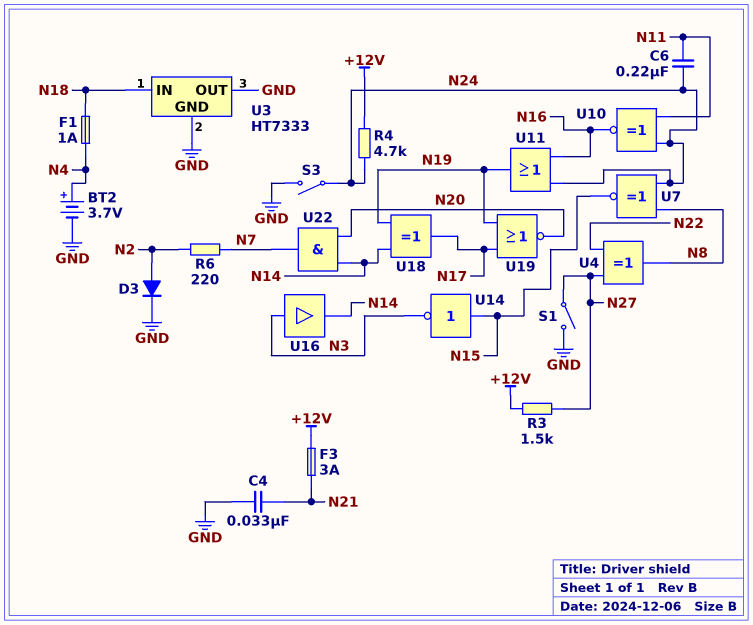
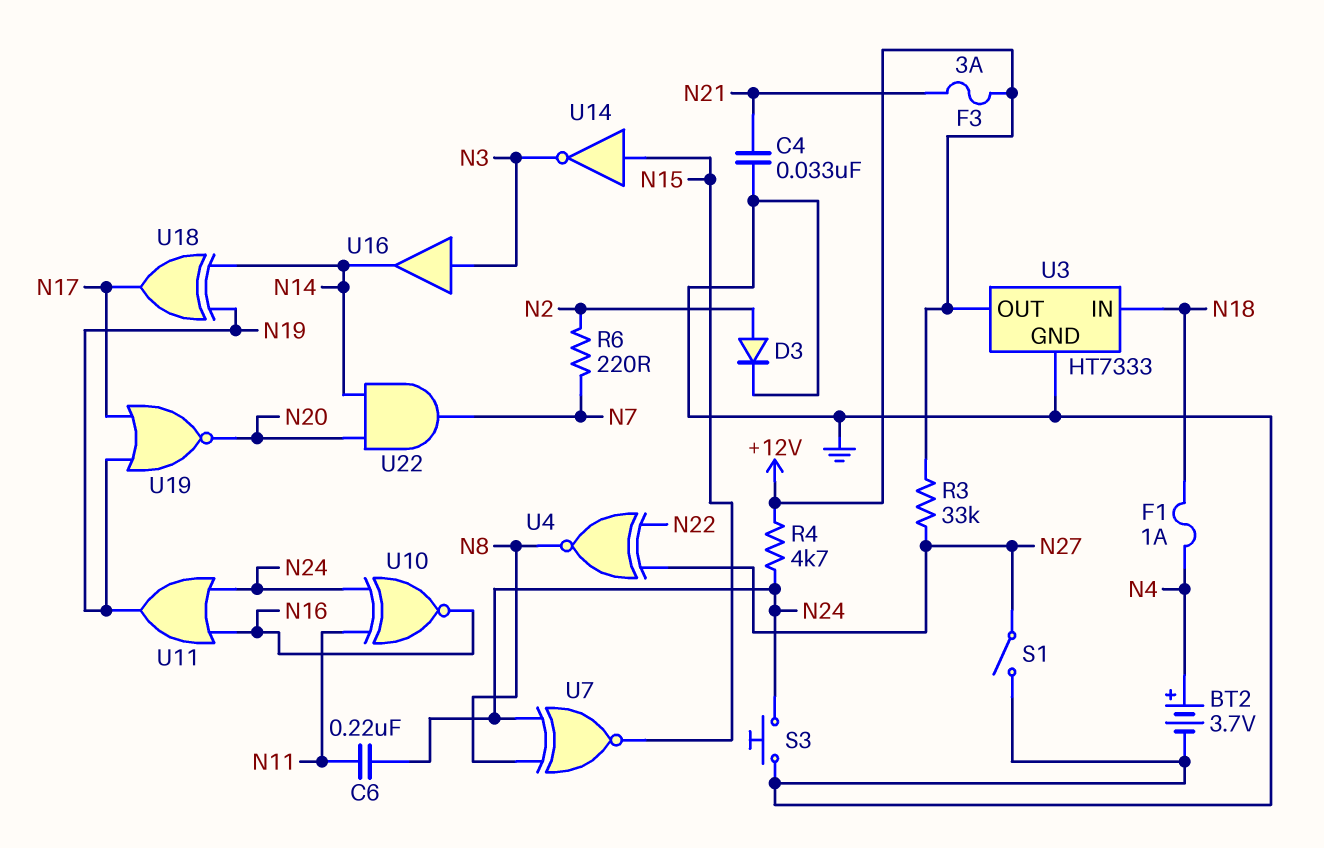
R3: 1.5k (+12V, N27) -> 33k (+12V, N27)
S3: switch (GND, N24) -> button (GND, N24)
U3 pin OUT: GND -> +12V
U4: XOR (in N22, in N27, out N8) -> XNOR (in N22, in N27, out N8)

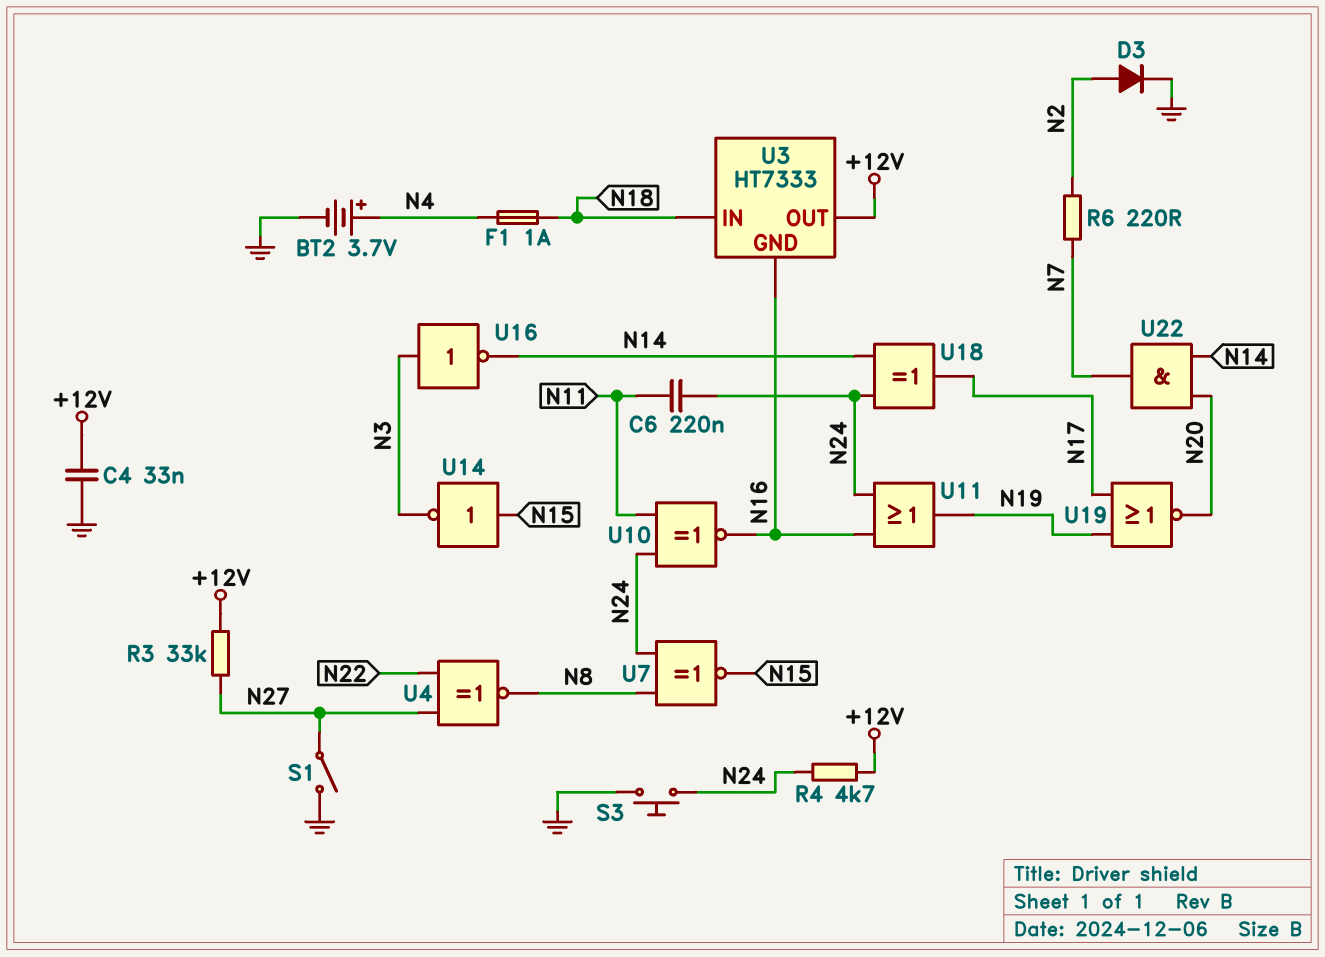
C4: 33nF (GND, N21) -> 33nF (+12V, GND)
F3: 3A (+12V, N21) -> none
U3 pin GND: GND -> N16
U16: buffer (in N3, out N14) -> NOT (in N3, out N14)
U18: XOR (in N14, in N19, out N17) -> XOR (in N14, in N24, out N17)

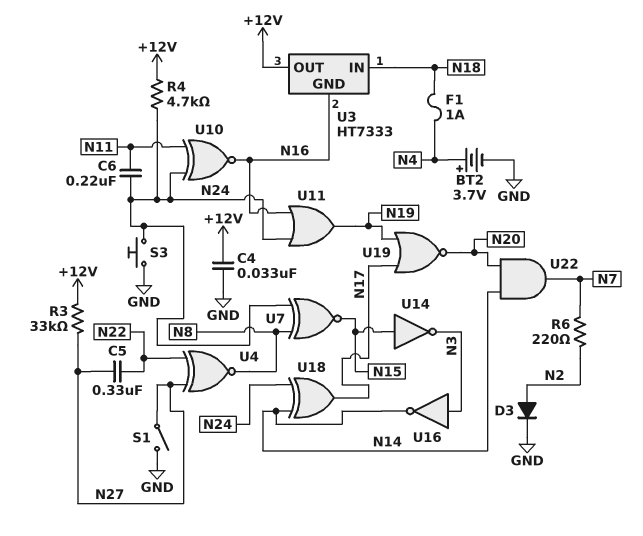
C5: none -> 330nF (N22, N27)

